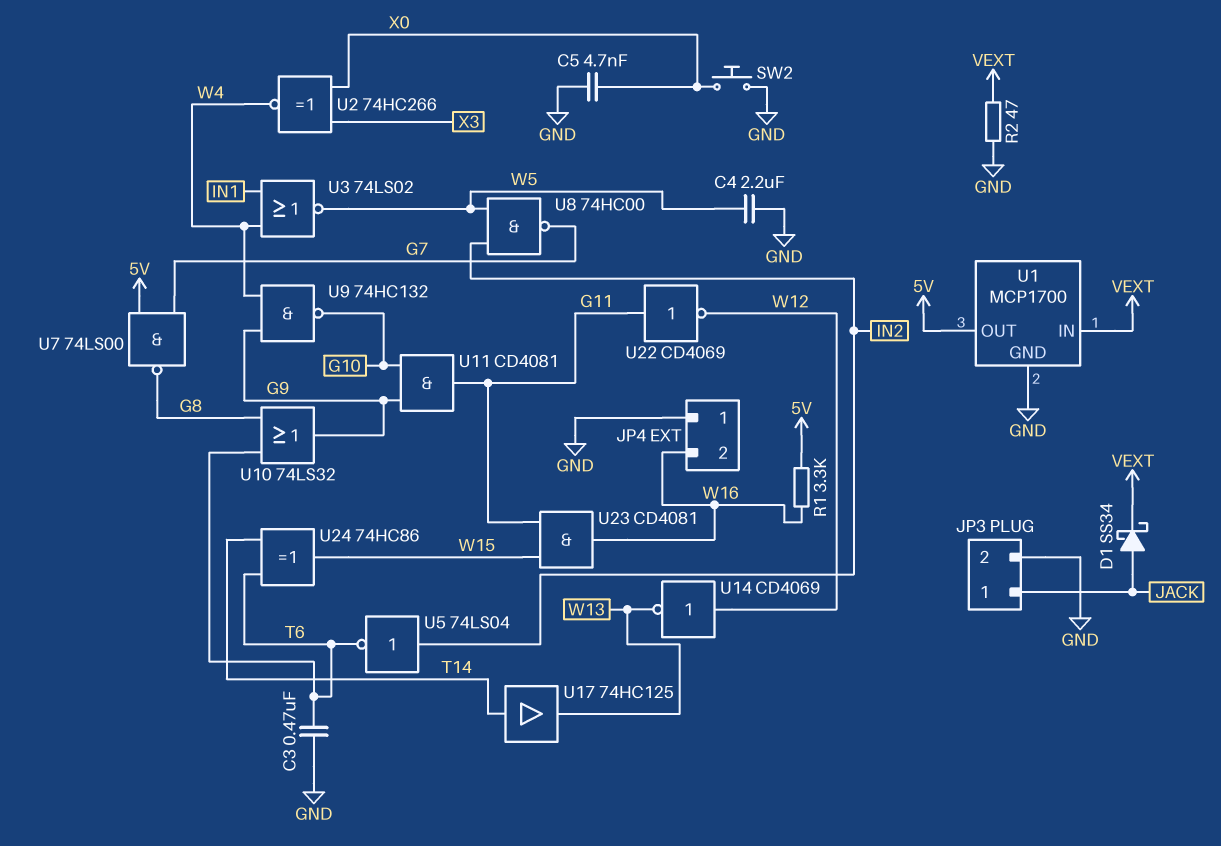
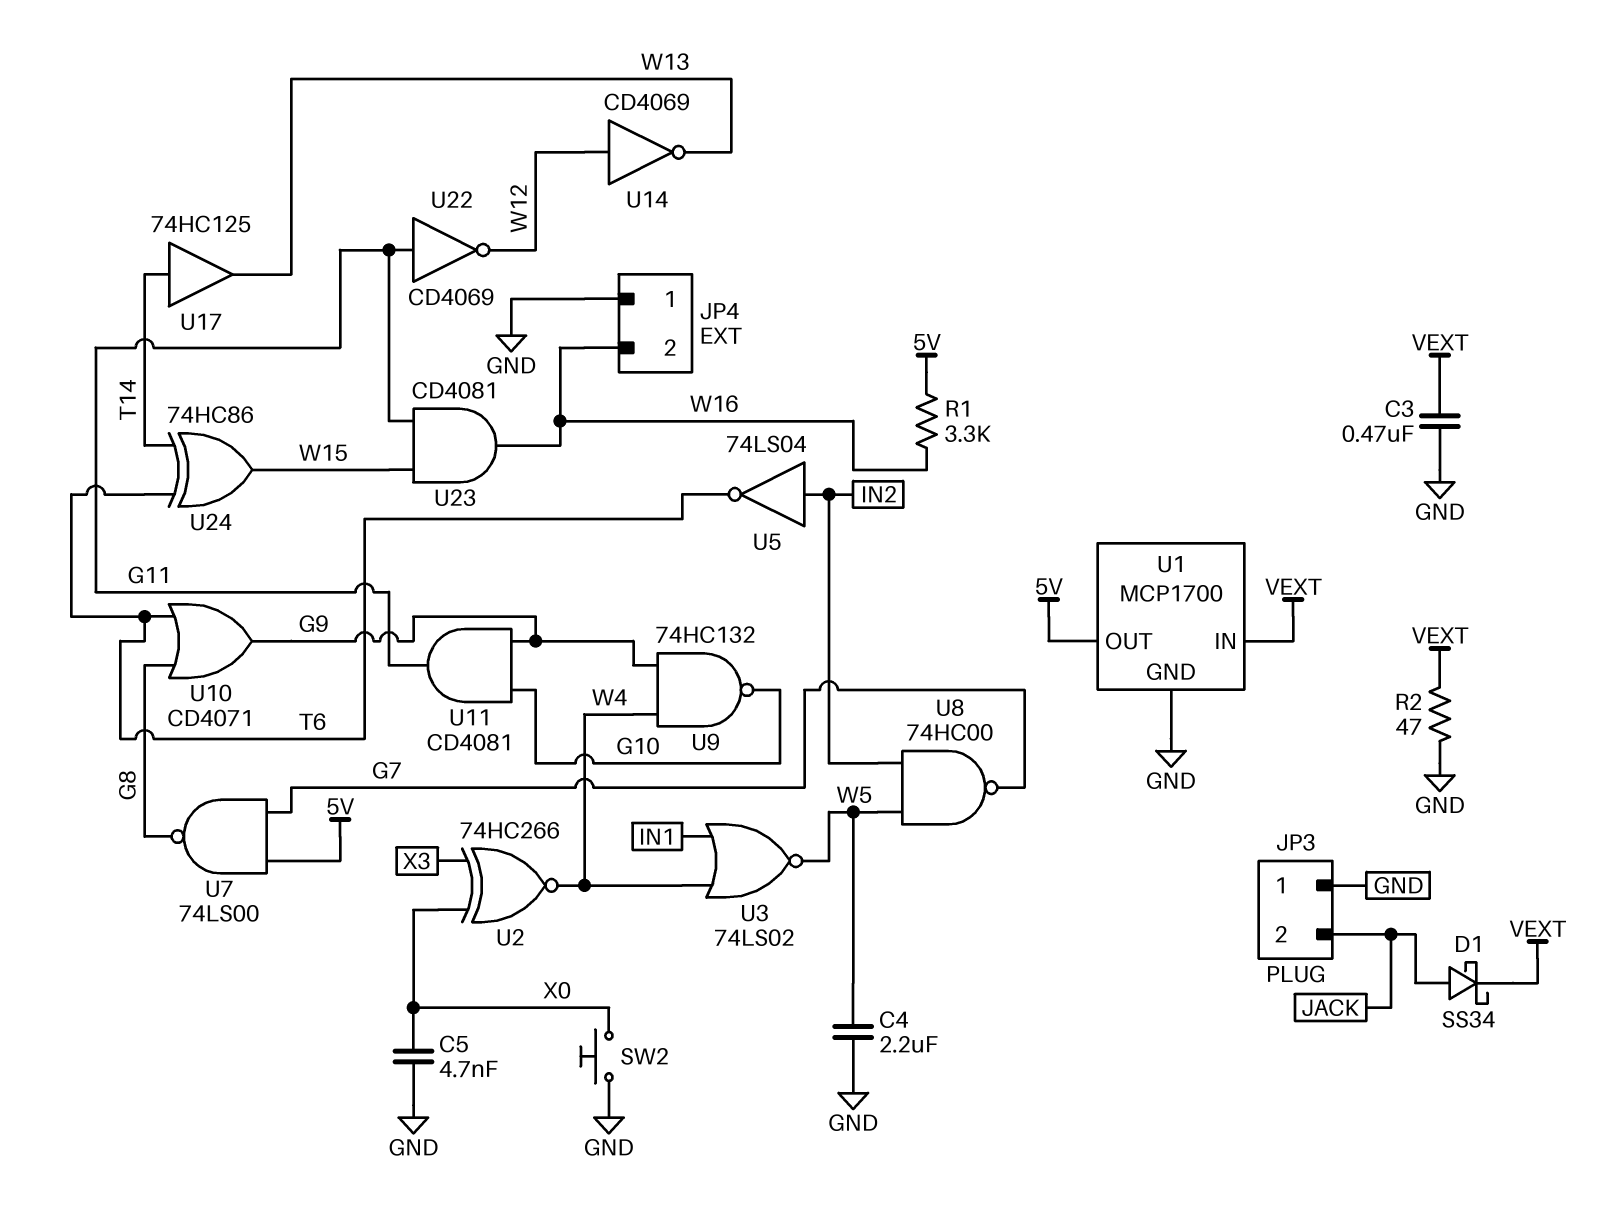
C3: 470nF (GND, T6) -> 470nF (GND, VEXT)
JP3 pin 1: JACK -> GND
JP3 pin 2: GND -> JACK
U10: OR 74LS32 (in G8, in T6, out G9) -> OR CD4071 (in G8, in T6, out G9)

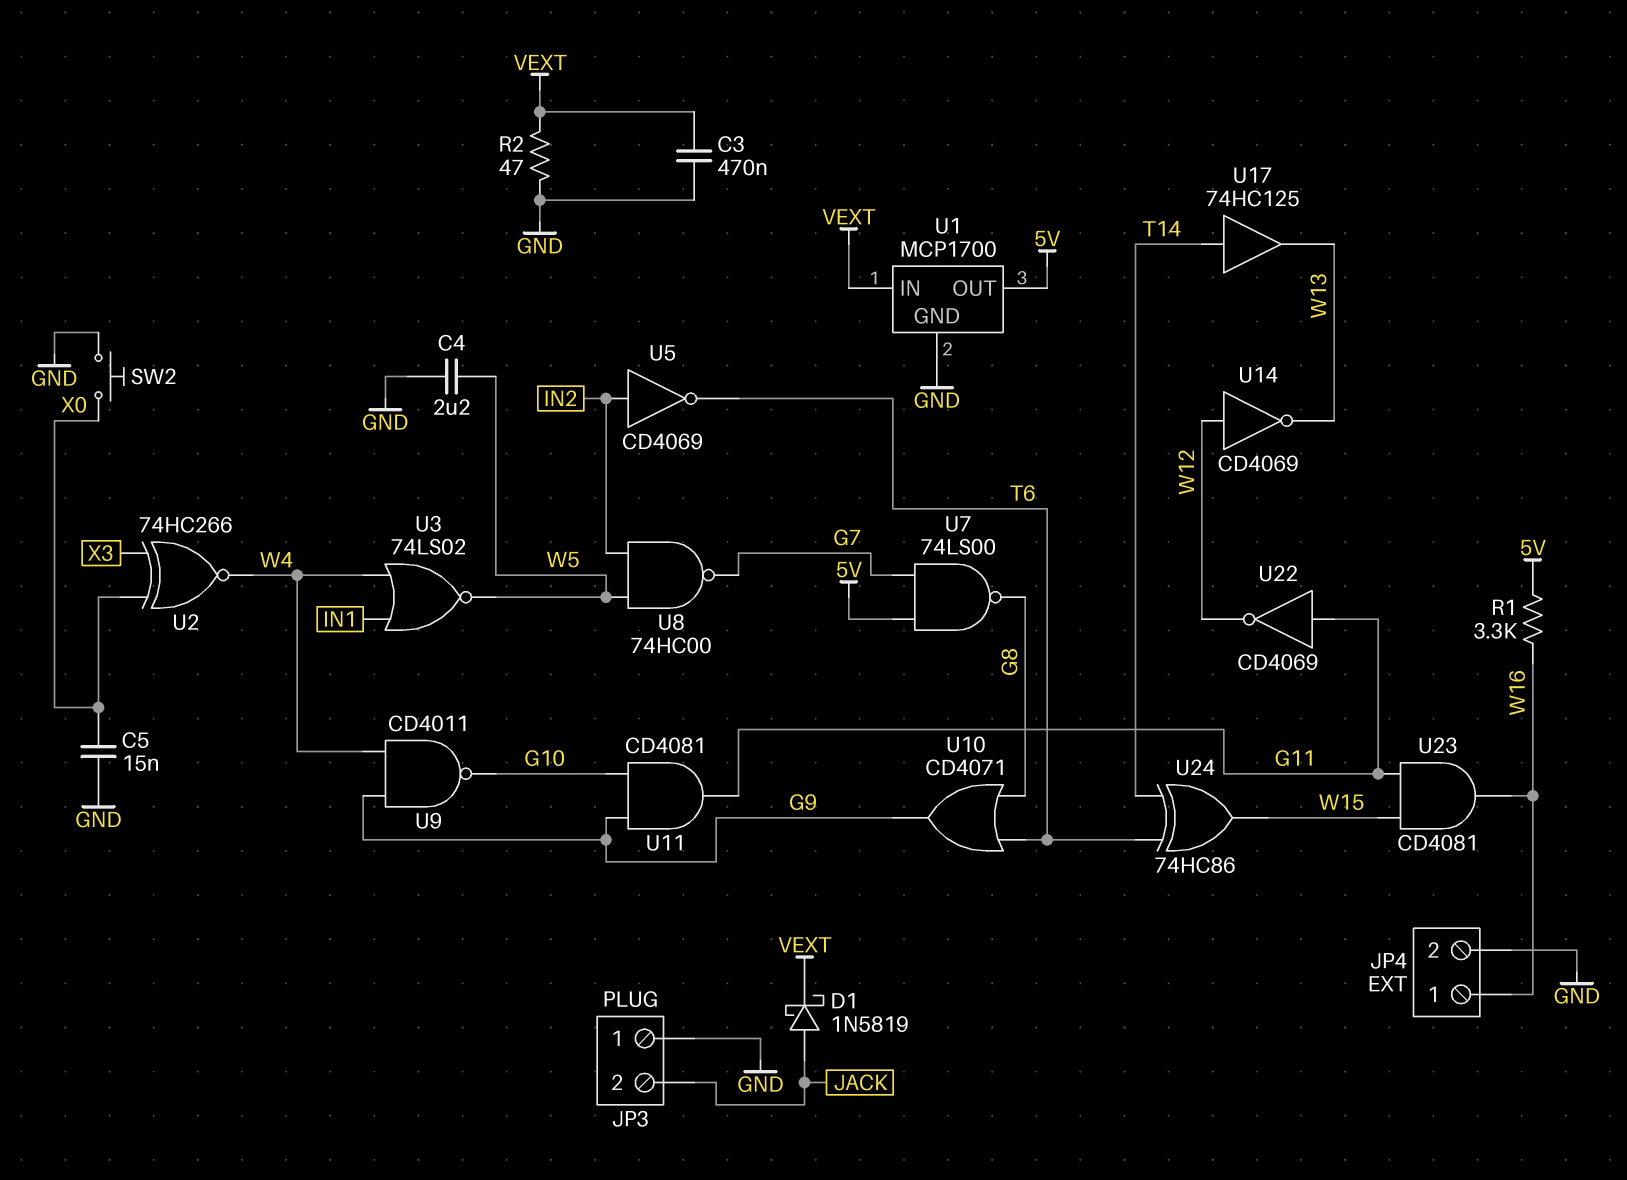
C5: 4.7nF (GND, X0) -> 15nF (GND, X0)
D1: schottky SS34 (A JACK, K VEXT) -> schottky 1N5819 (A JACK, K VEXT)
JP4 pin 1: GND -> W16
JP4 pin 2: W16 -> GND
U5: NOT 74LS04 (in IN2, out T6) -> NOT CD4069 (in IN2, out T6)
U9: NAND 74HC132 (in G9, in W4, out G10) -> NAND CD4011 (in G9, in W4, out G10)

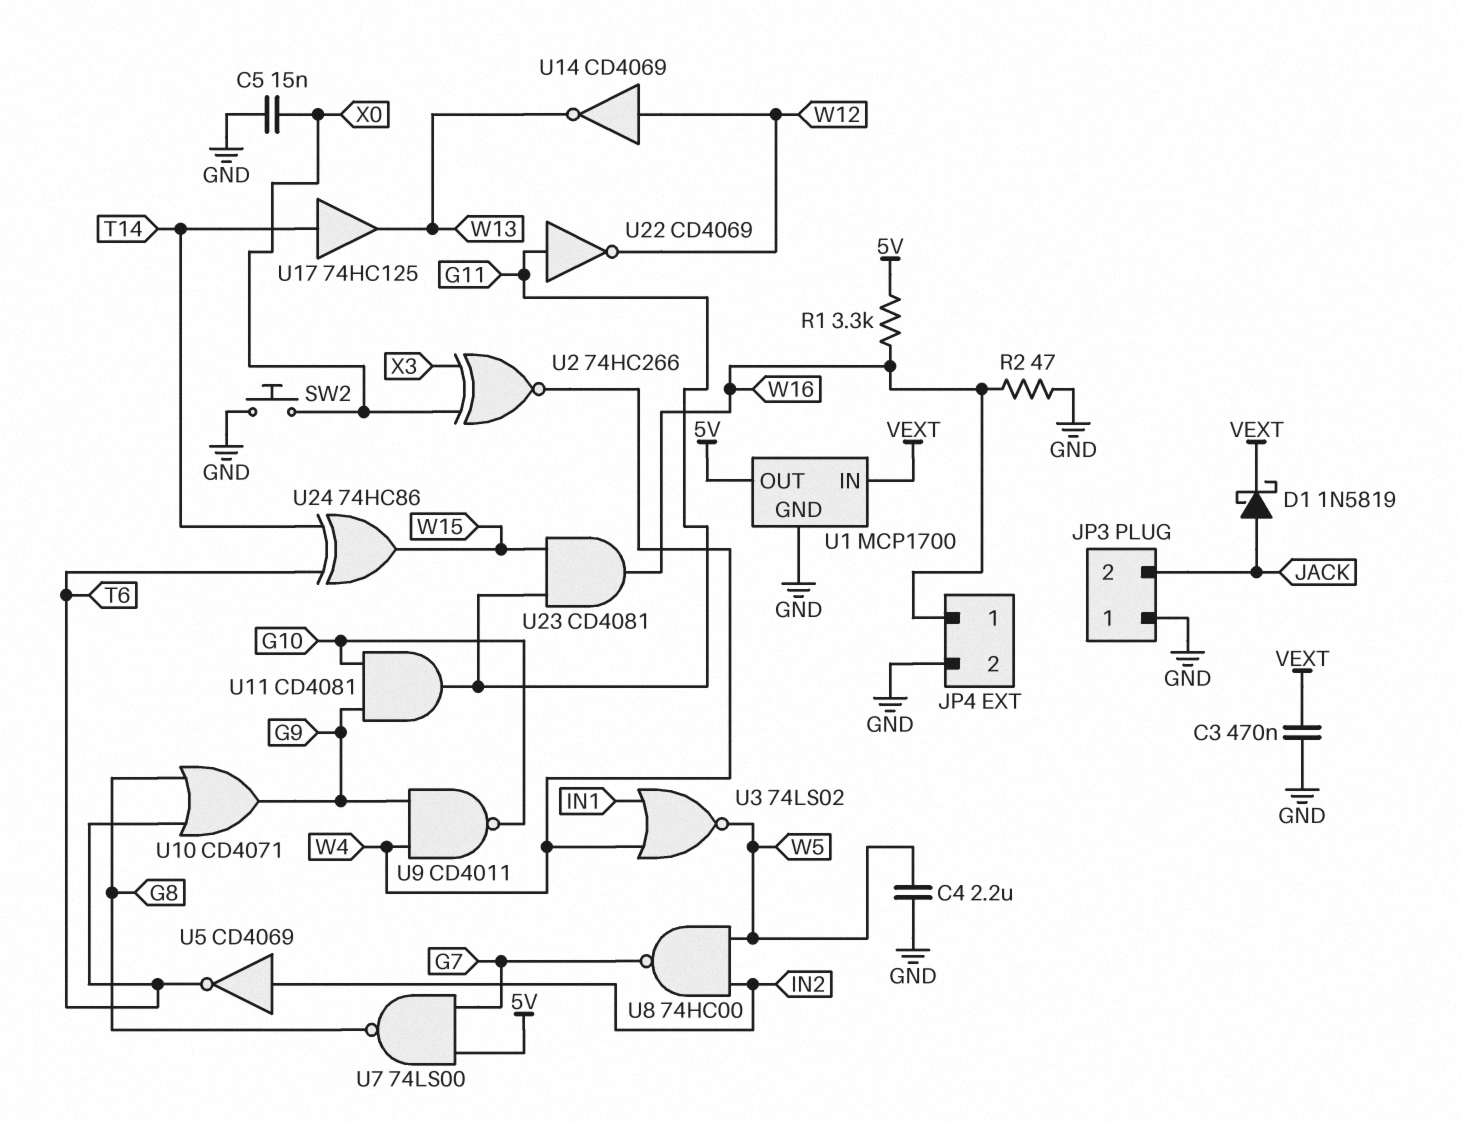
R2: 47 (GND, VEXT) -> 47 (GND, W16)

